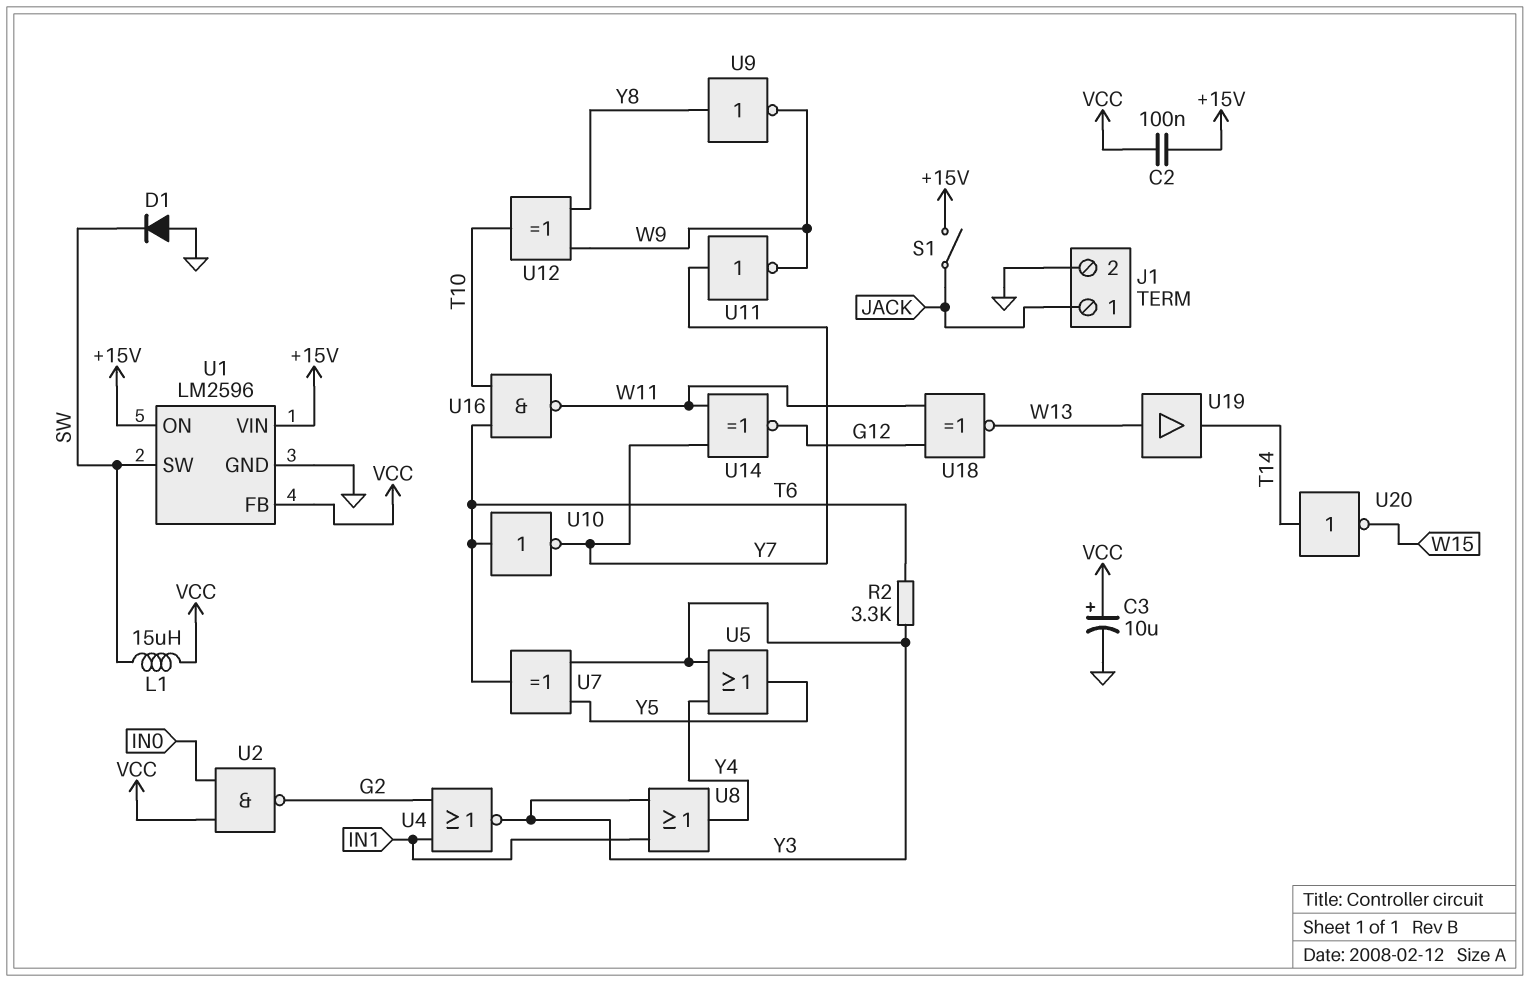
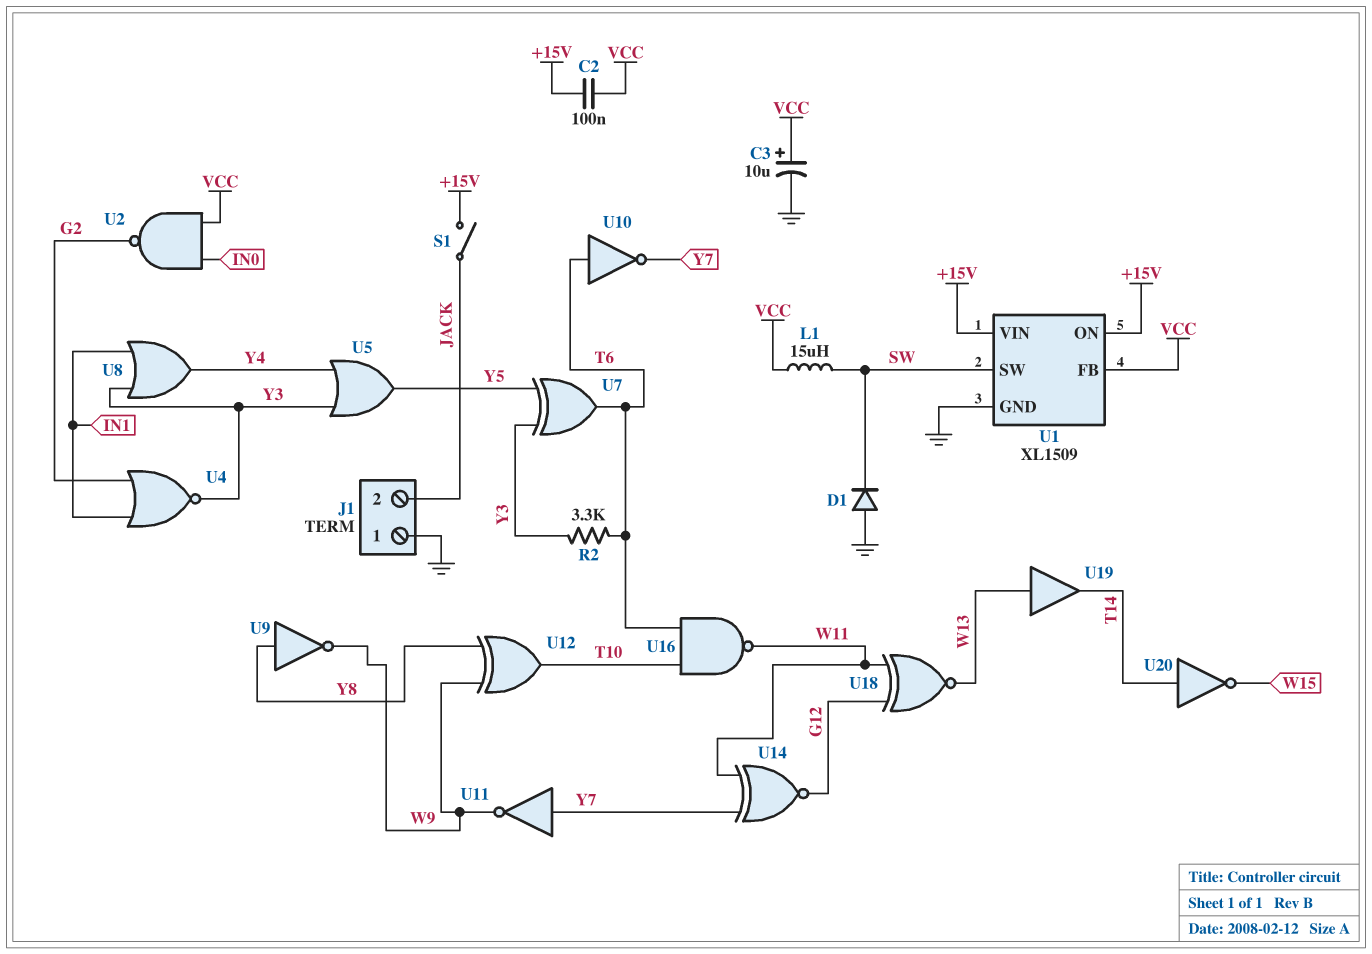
J1 pin 1: JACK -> GND
J1 pin 2: GND -> JACK
U1: LM2596 -> XL1509

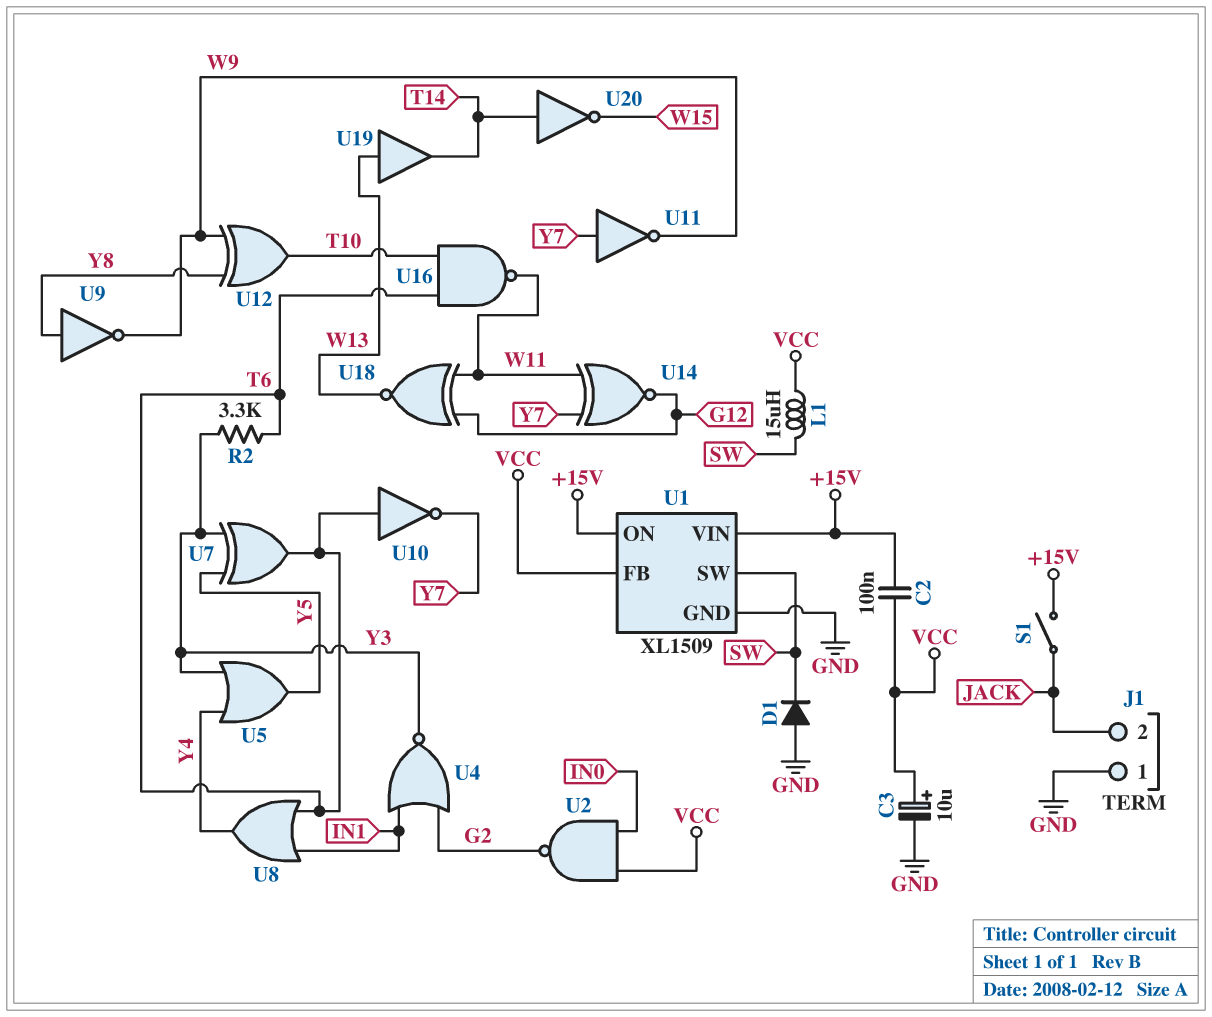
U8: OR (in IN1, in Y3, out Y4) -> OR (in IN1, in T6, out Y4)

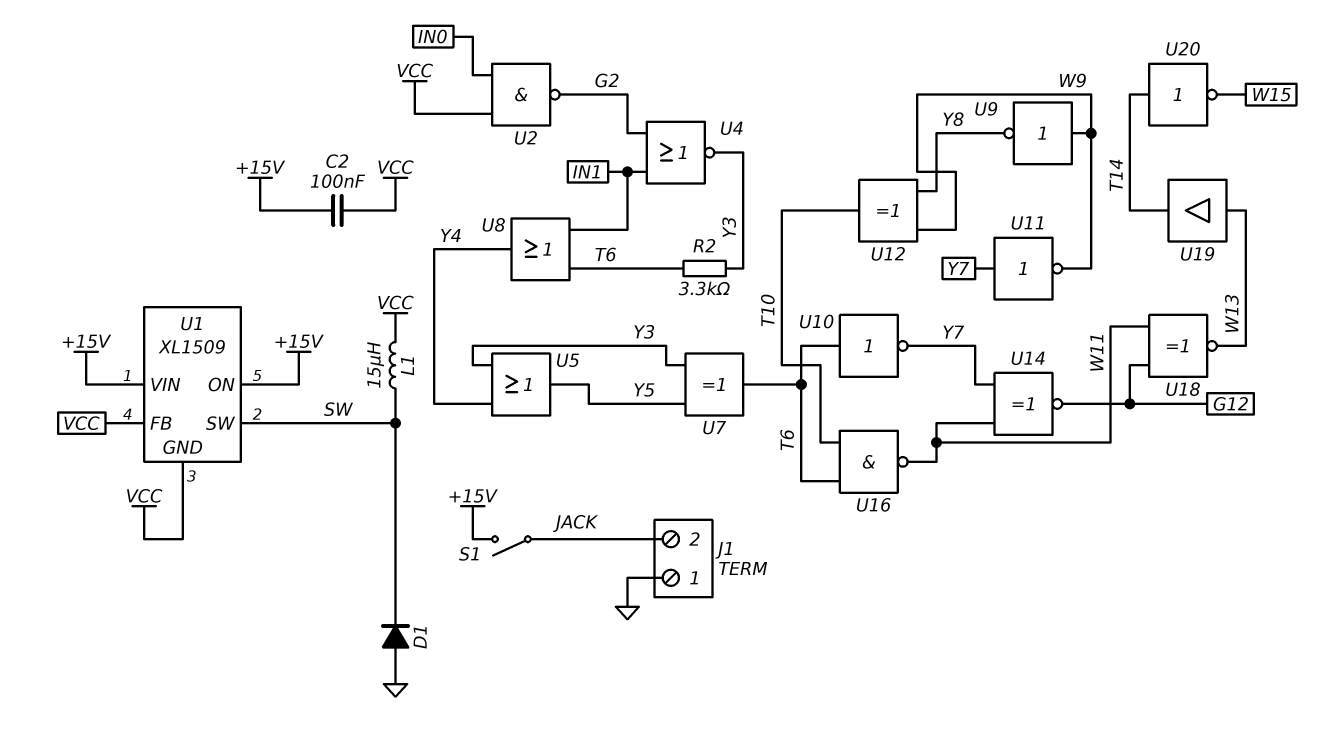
C3: 10uF (plus VCC, minus GND) -> none
U1 pin GND: GND -> VCC
U9: NOT (in Y8, out W9) -> NOT (in W9, out Y8)

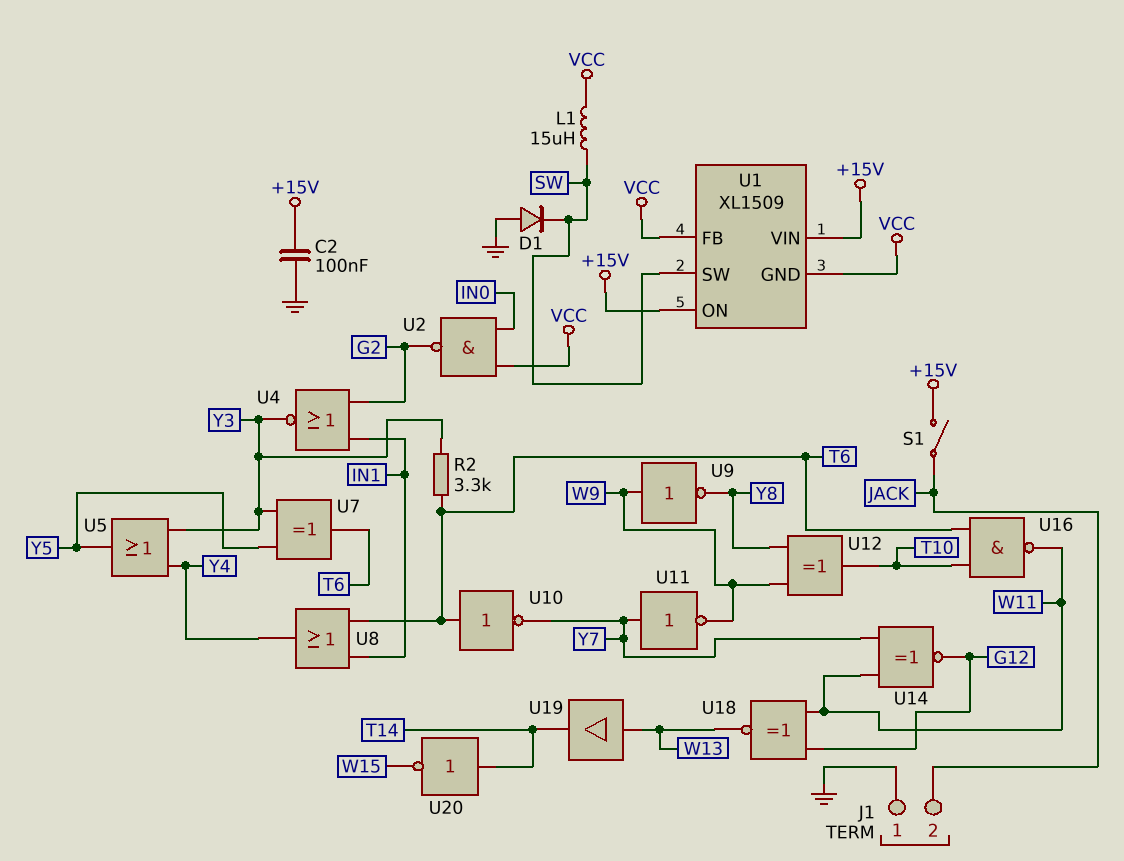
C2: 100nF (+15V, VCC) -> 100nF (+15V, GND)

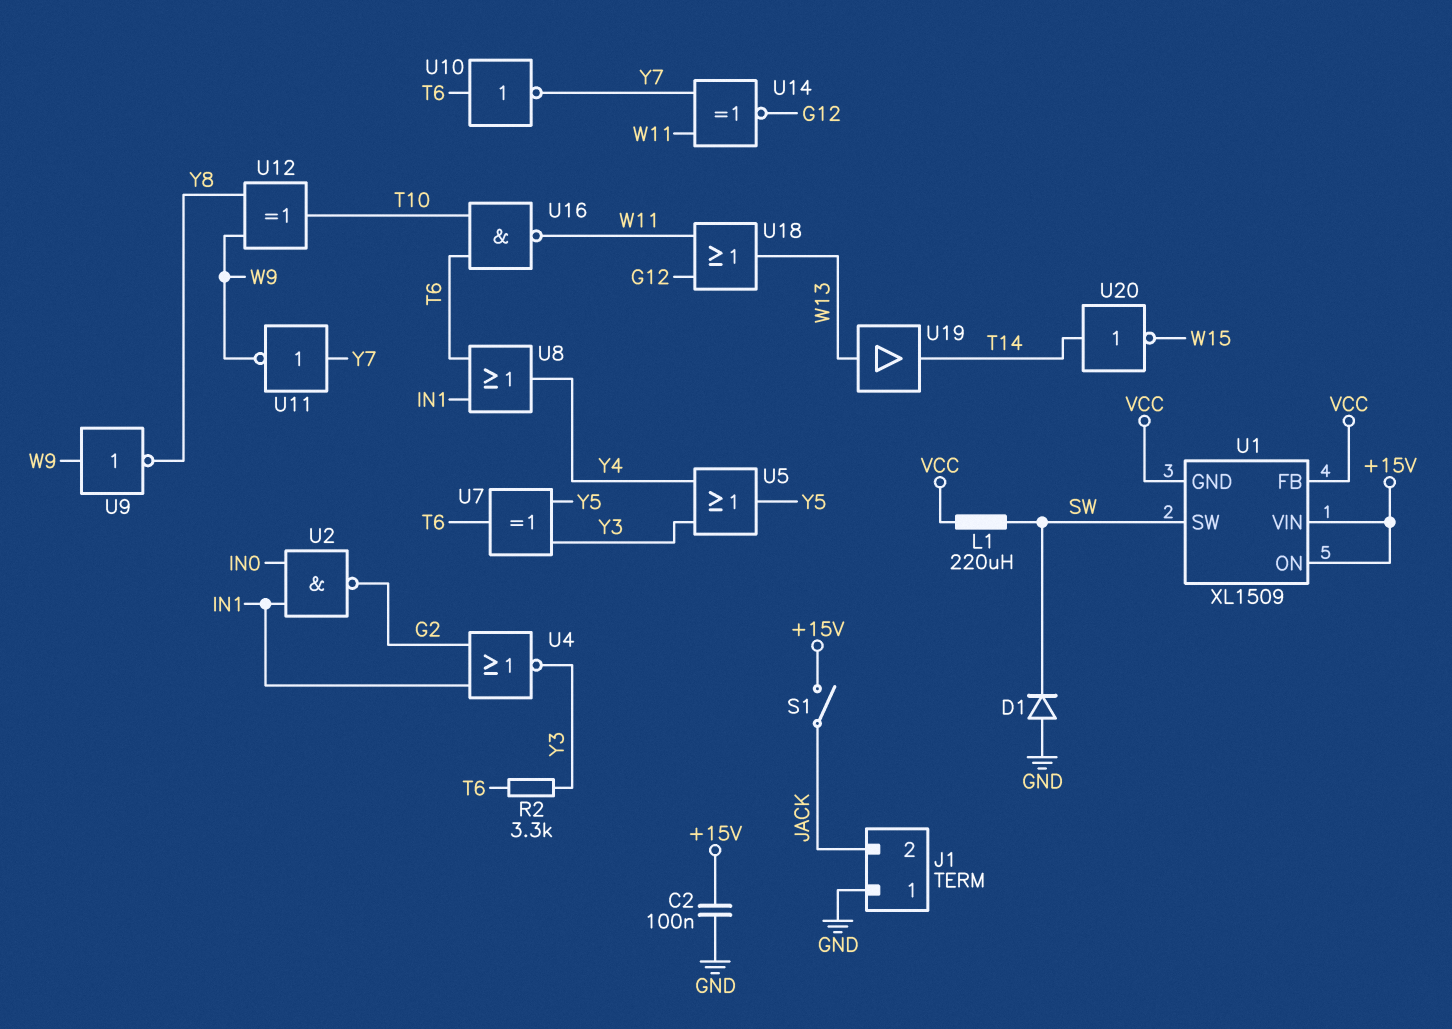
L1: 15uH (SW, VCC) -> 220uH (SW, VCC)
U2: NAND (in IN0, in VCC, out G2) -> NAND (in IN0, in IN1, out G2)
U18: XNOR (in G12, in W11, out W13) -> OR (in G12, in W11, out W13)

